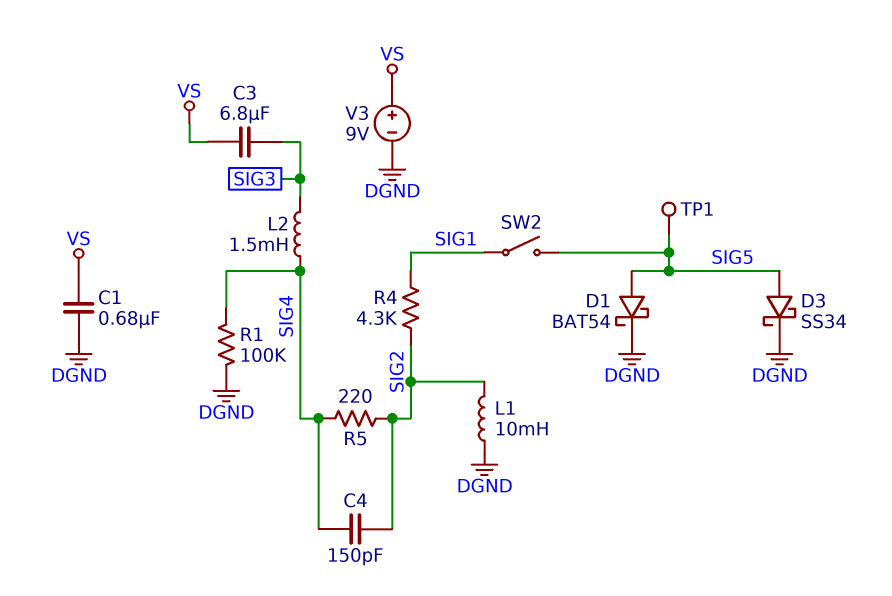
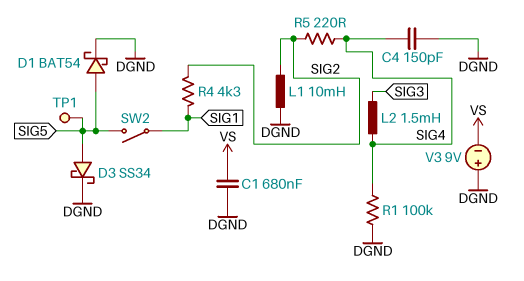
C3: 6.8uF (SIG3, VS) -> none
C4: 150pF (SIG2, SIG4) -> 150pF (DGND, SIG4)
V3: 9V (plus VS, minus DGND) -> 9V (plus DGND, minus VS)

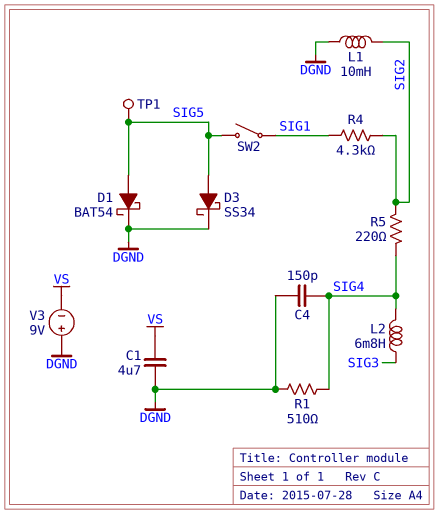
C1: 680nF (DGND, VS) -> 4.7uF (DGND, VS)
L2: 1.5mH (SIG3, SIG4) -> 6.8mH (SIG3, SIG4)
R1: 100k (DGND, SIG4) -> 510 (DGND, SIG4)

